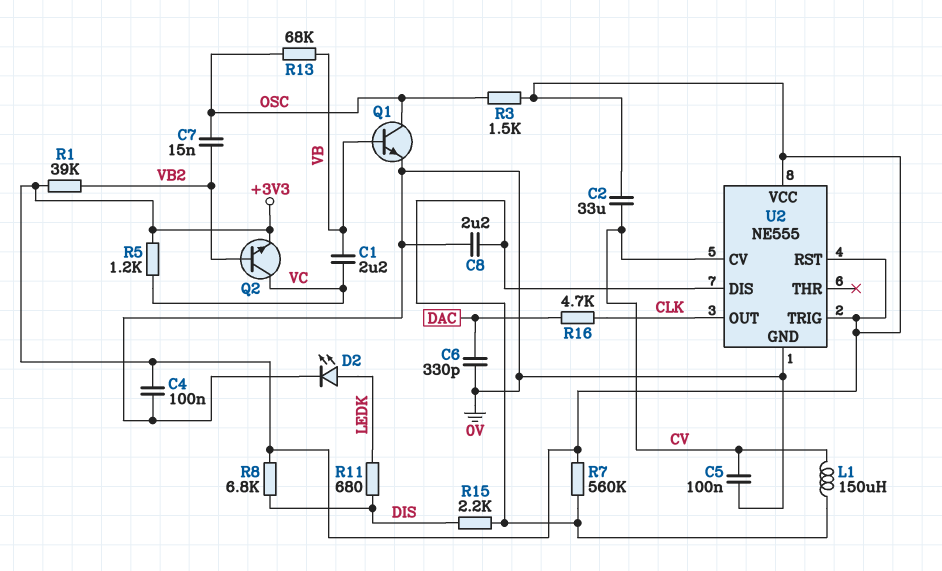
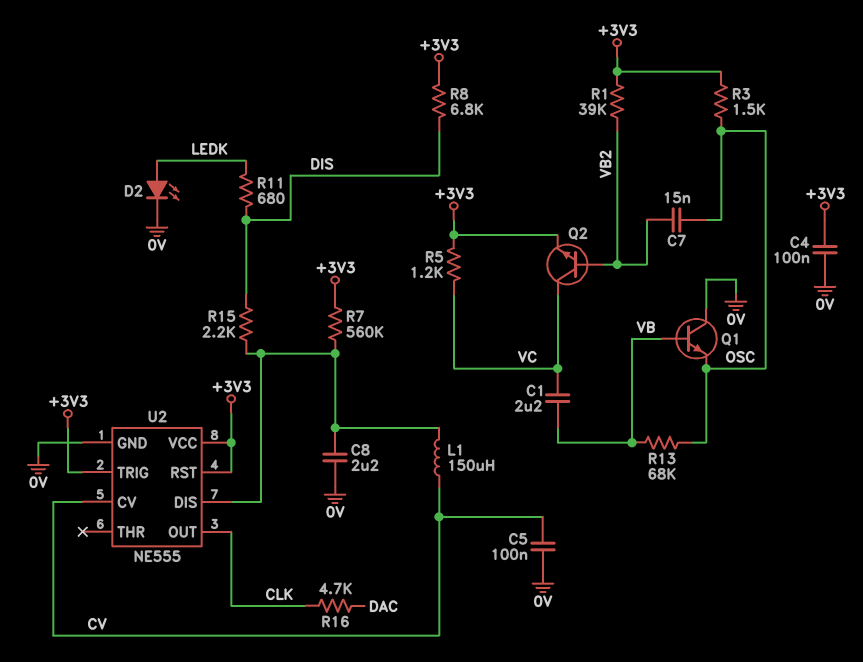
C2: 33uF (+3V3, CV) -> none
C6: 330pF (0V, DAC) -> none
Q1: NPN (B VB, C OSC, E 0V) -> NPN (B VB, C 0V, E OSC)

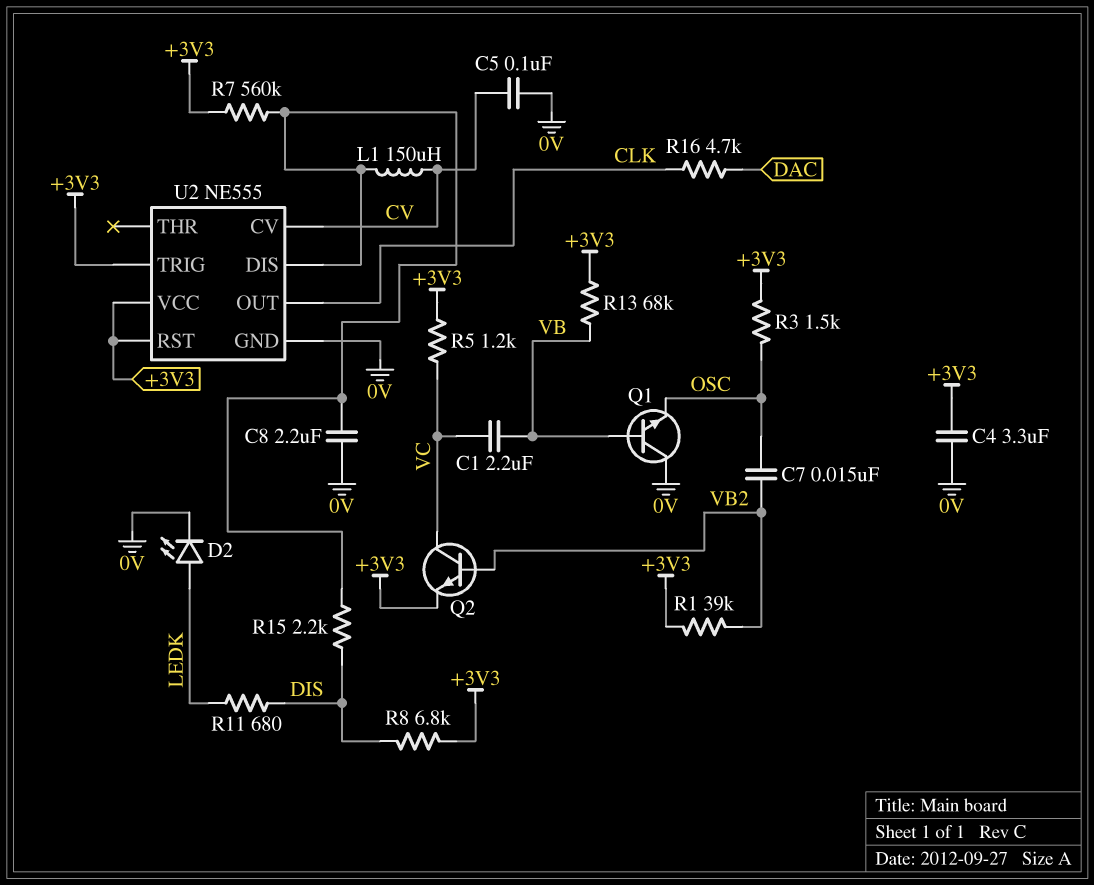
C4: 100nF (+3V3, 0V) -> 3.3uF (+3V3, 0V)
R13: 68k (OSC, VB) -> 68k (+3V3, VB)

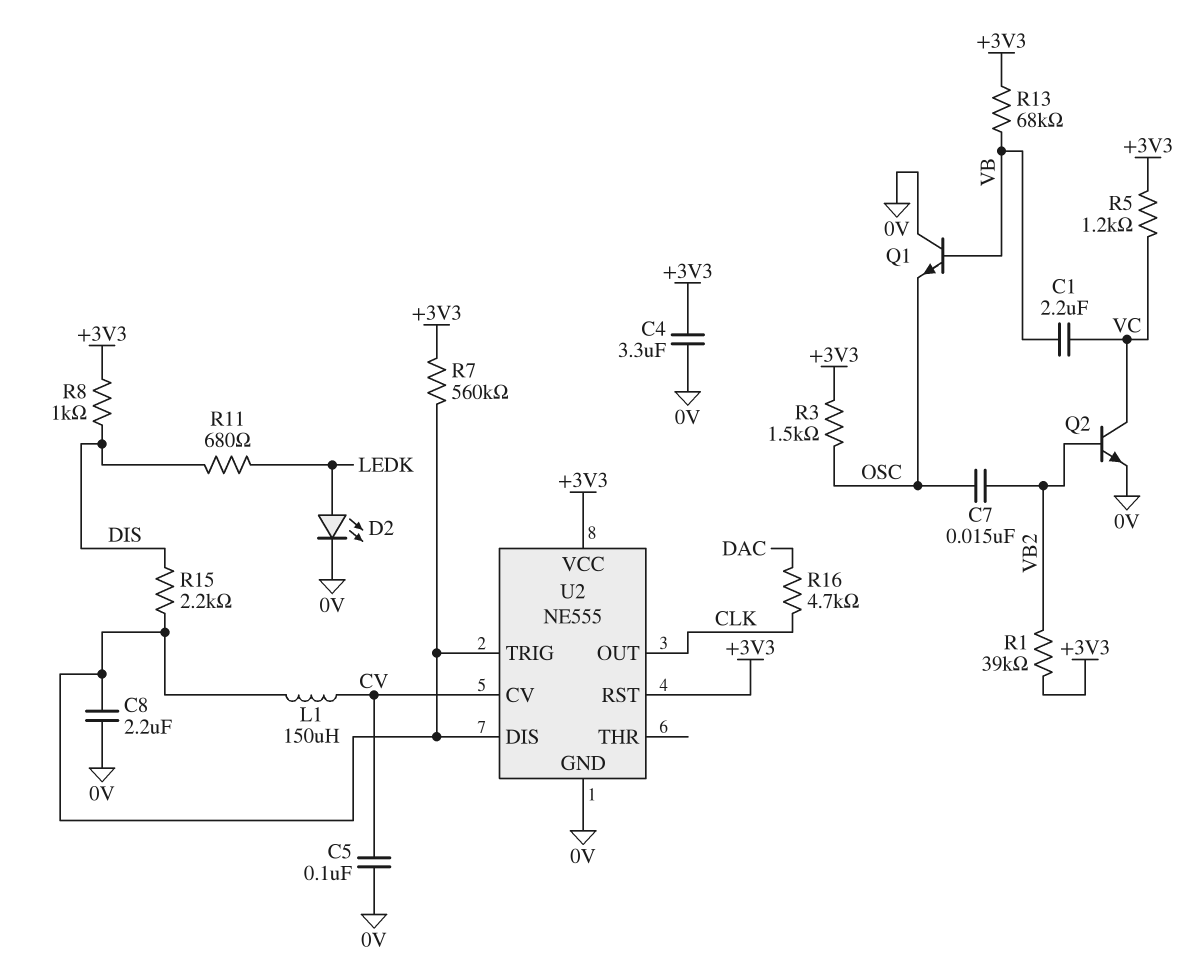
Q2: NPN (B VB2, C VC, E +3V3) -> NPN (B VB2, C VC, E 0V)
R8: 6.8k (+3V3, DIS) -> 1k (+3V3, DIS)
U2 pin TRIG: +3V3 -> U2/DIS

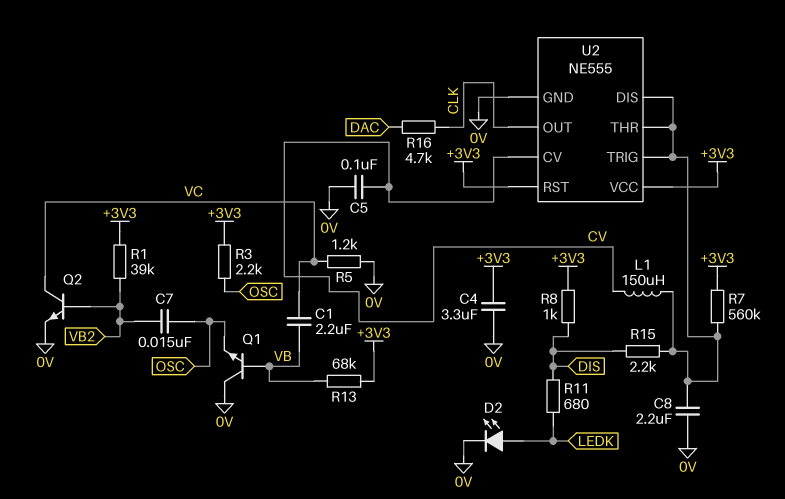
R3: 1.5k (+3V3, OSC) -> 2.2k (+3V3, OSC)
R5: 1.2k (+3V3, VC) -> 1.2k (0V, VC)
U2 pin THR: none -> U2/DIS

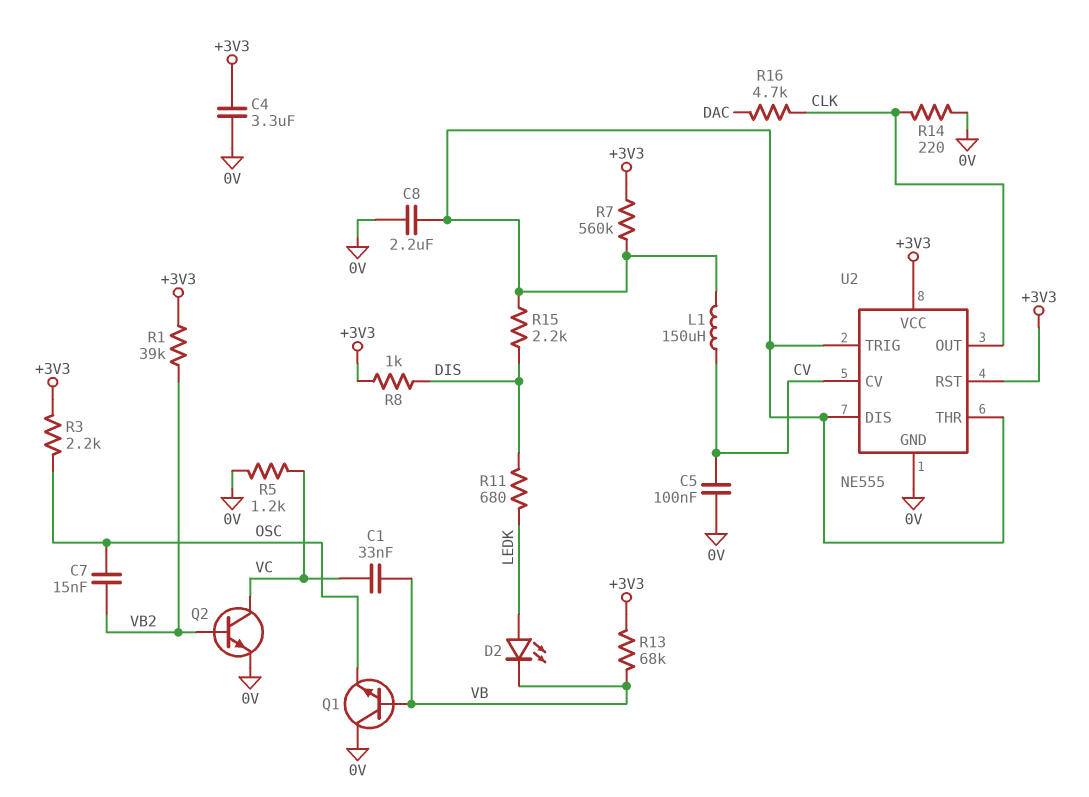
C1: 2.2uF (VB, VC) -> 33nF (VB, VC)
D2: LED (A LEDK, K 0V) -> LED (A LEDK, K VB)
R14: none -> 220 (0V, CLK)

